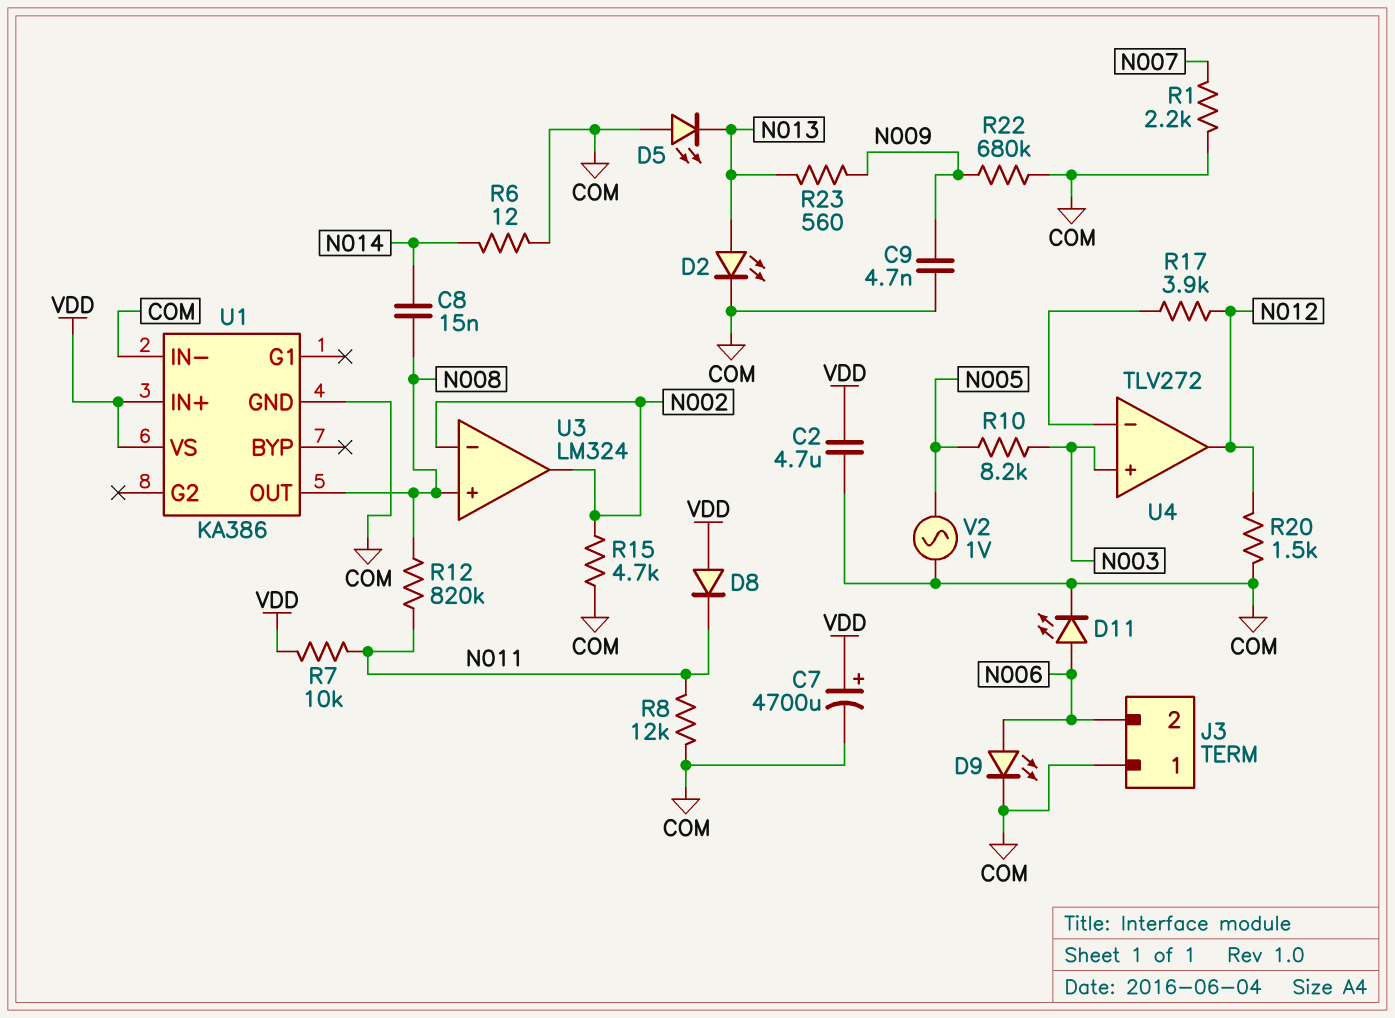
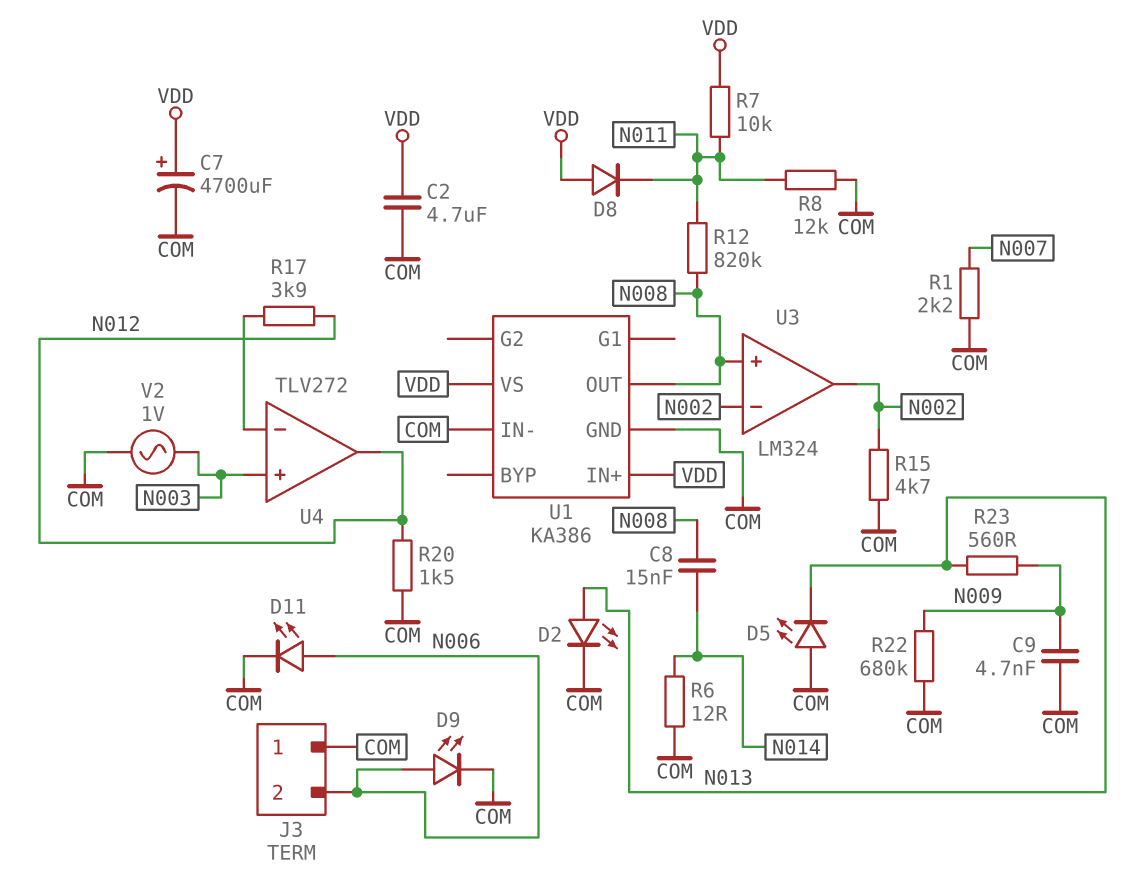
R10: 8.2k (N003, N005) -> none
V2: AC 1V (COM, N005) -> AC 1V (COM, N003)

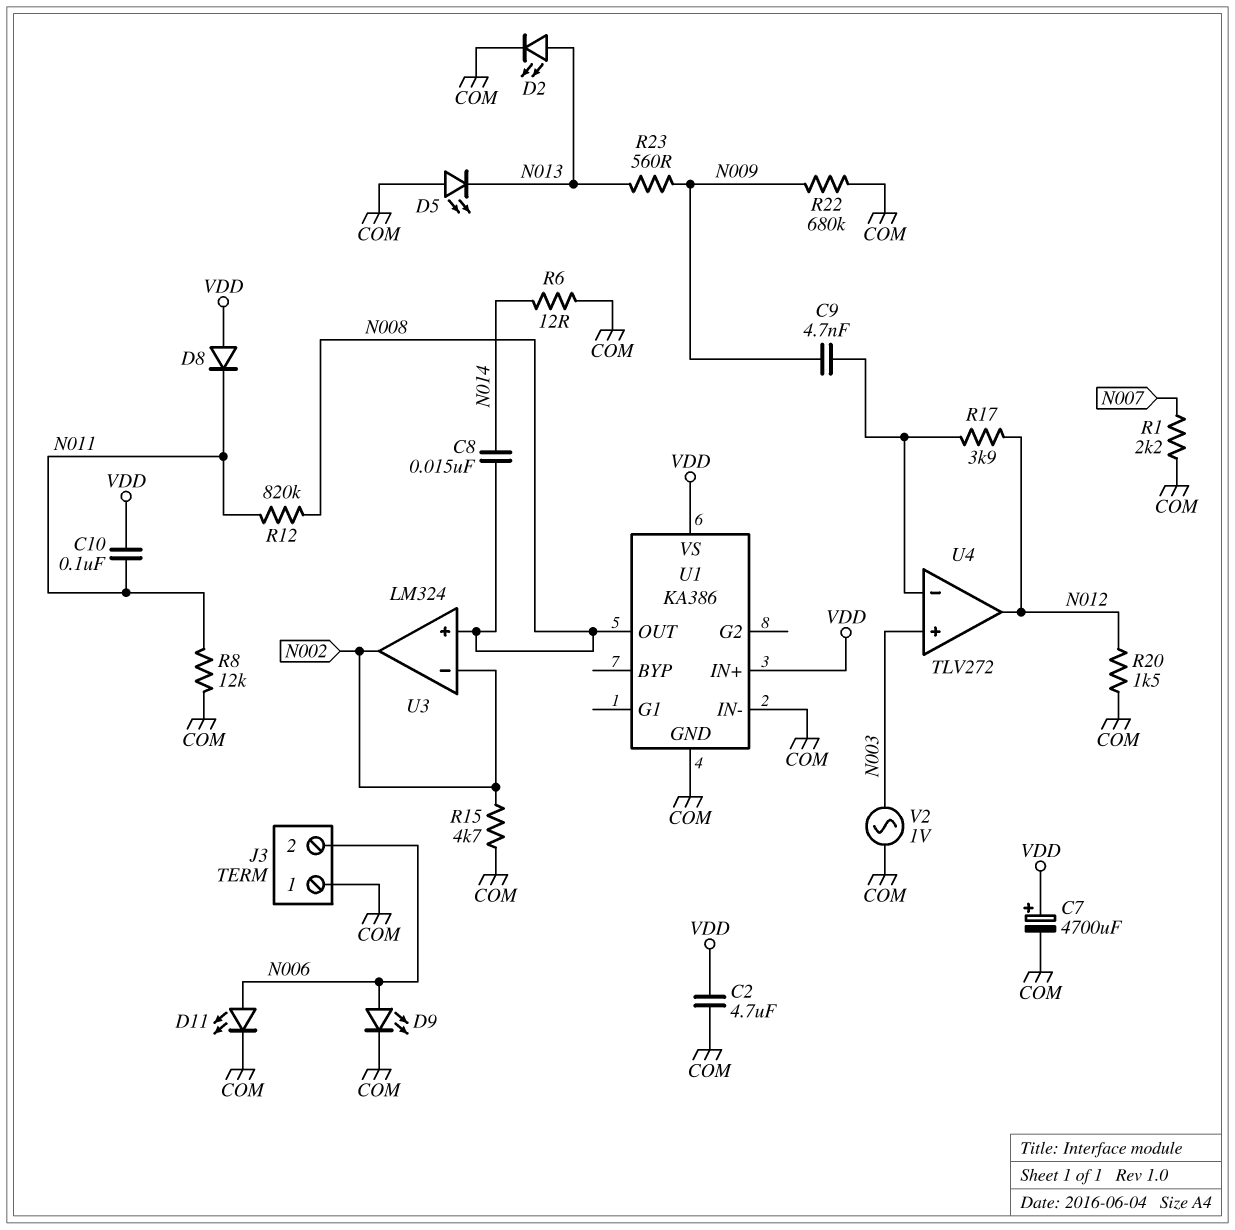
C9: 4.7nF (COM, N009) -> 4.7nF (N009, U4/in-)
C10: none -> 100nF (N011, VDD)
R7: 10k (N011, VDD) -> none

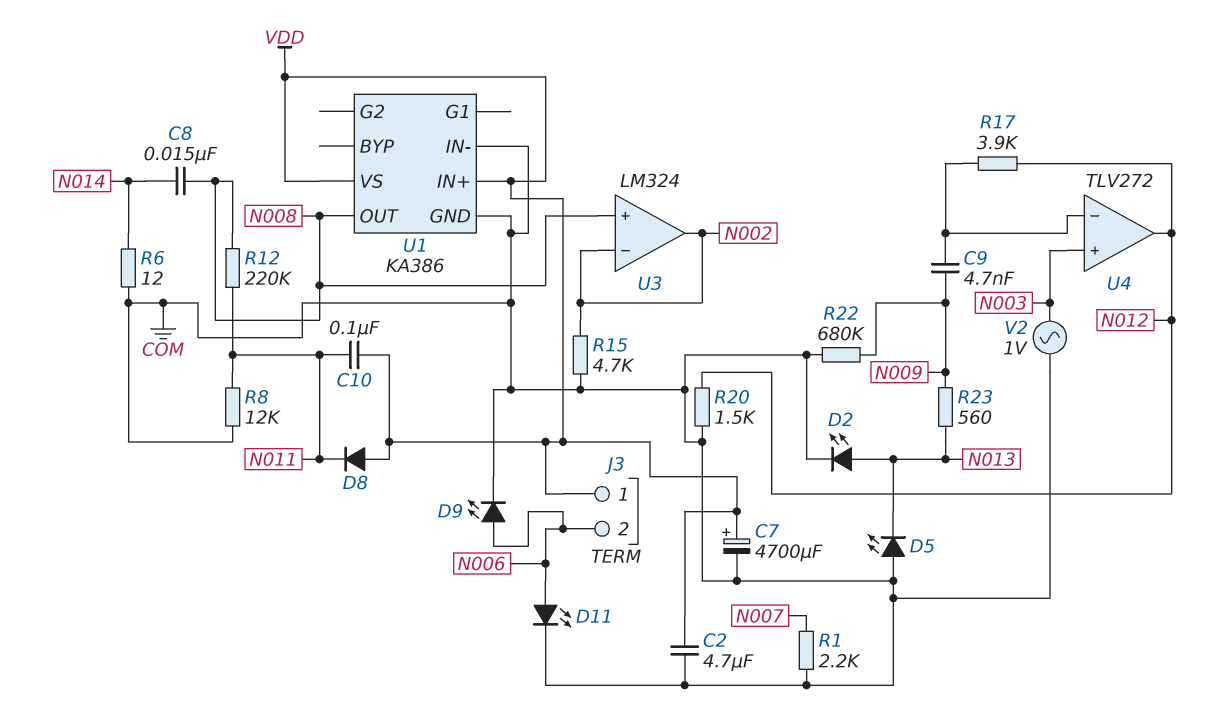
J3 pin 1: COM -> VDD
R12: 820k (N008, N011) -> 220k (N008, N011)

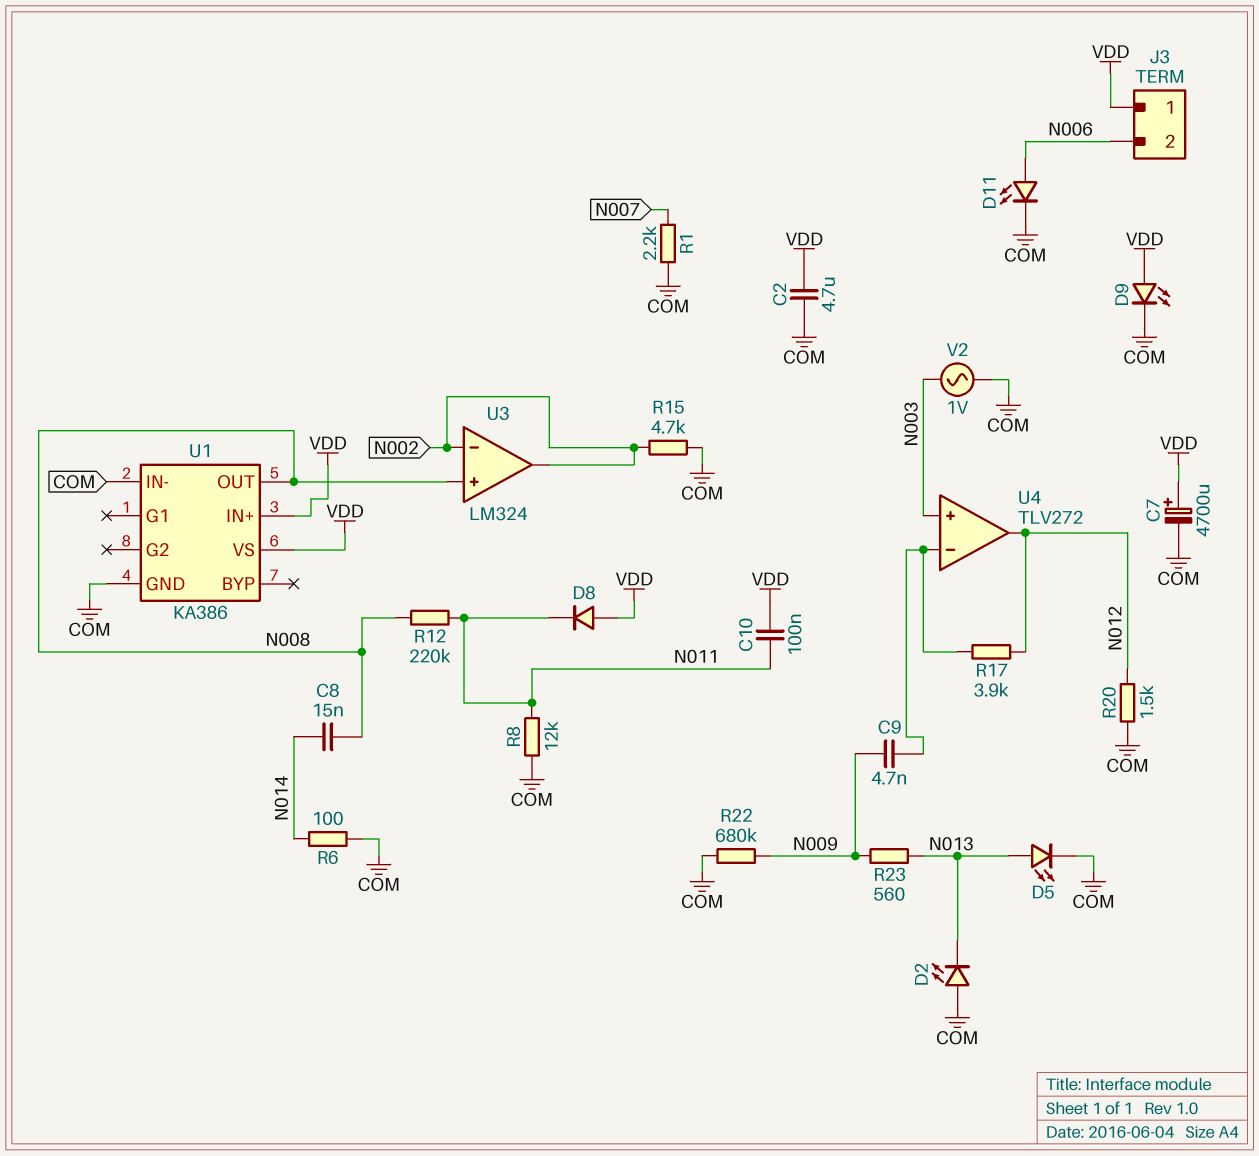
D2: LED (A N013, K COM) -> LED (A COM, K N013)
D5: LED (A COM, K N013) -> LED (A N013, K COM)
D9: LED (A N006, K COM) -> LED (A VDD, K COM)
R6: 12 (COM, N014) -> 100 (COM, N014)

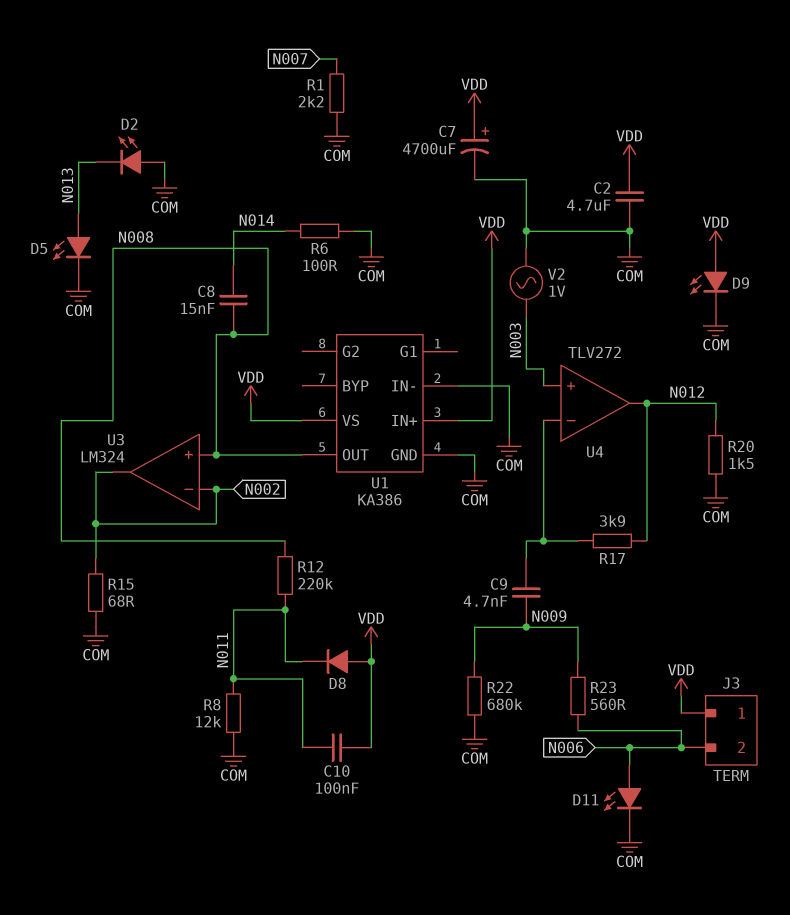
R15: 4.7k (COM, N002) -> 68 (COM, N002)
R23: 560 (N009, N013) -> 560 (N006, N009)

